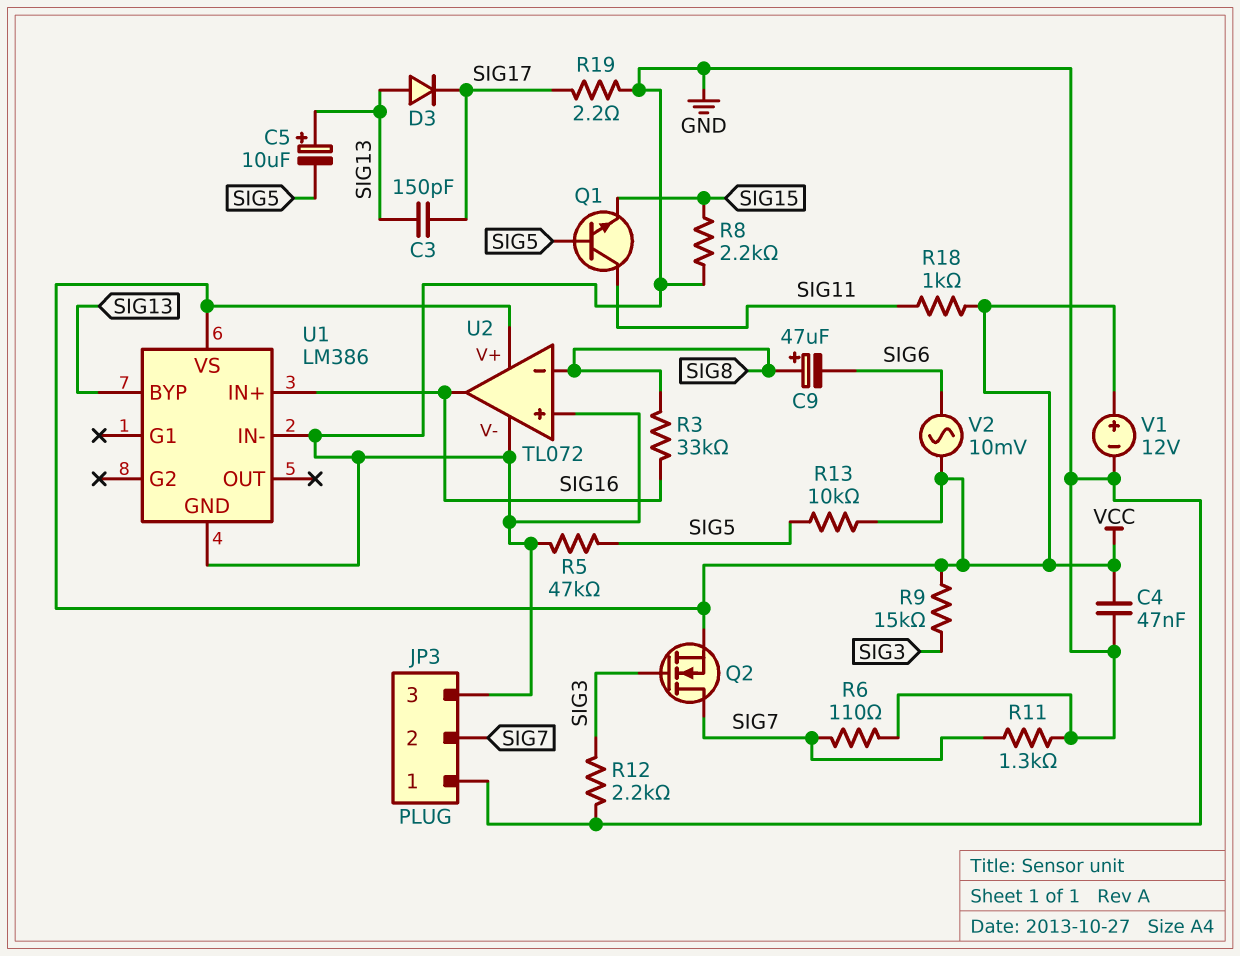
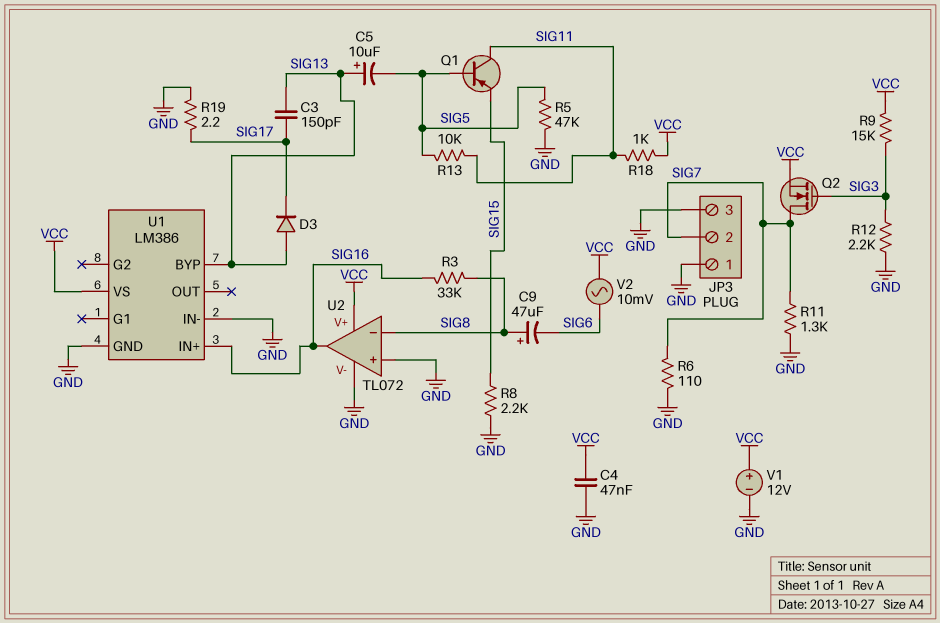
Q1: NPN (B SIG5, C SIG11, E SIG15) -> PNP (B SIG5, C SIG11, E SIG15)
R13: 10k (SIG5, VCC) -> 10k (SIG5, SIG11)

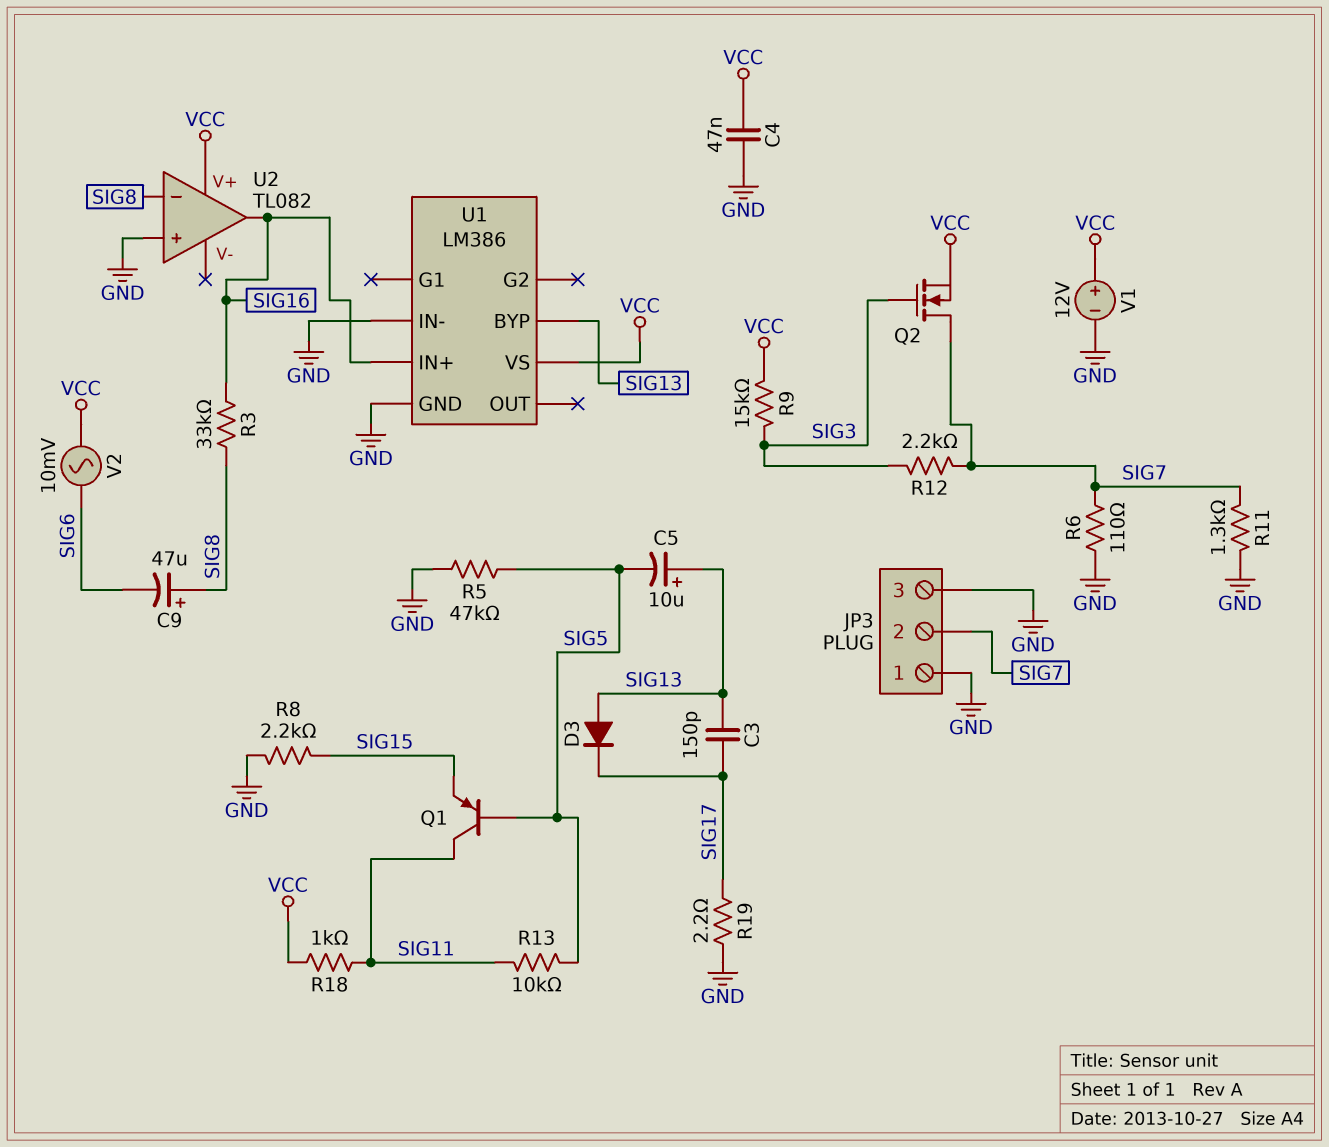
R12: 2.2k (GND, SIG3) -> 2.2k (SIG3, SIG7)
U2: TL072 -> TL082
U2 pin V-: GND -> none

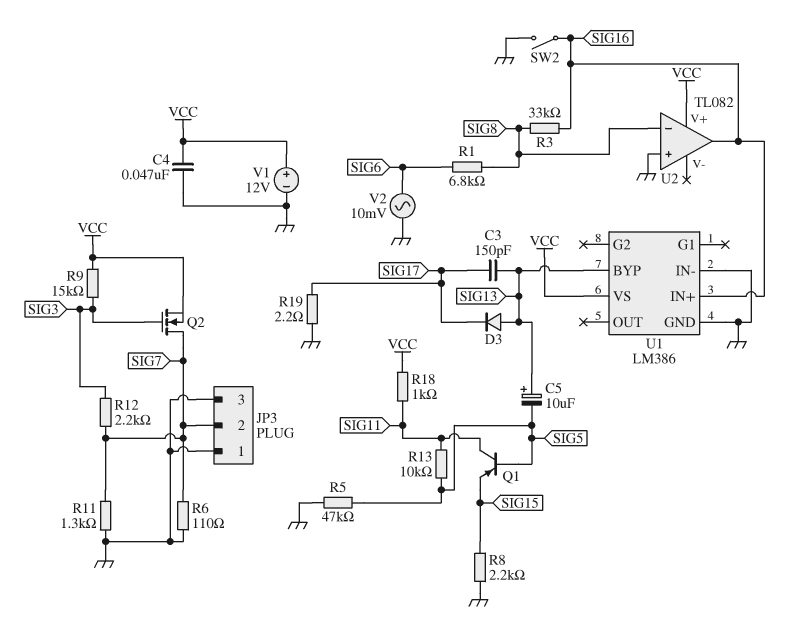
C9: 47uF (plus SIG8, minus SIG6) -> none
R1: none -> 6.8k (SIG6, SIG8)
SW2: none -> switch (GND, SIG16)
V2: AC 10mV (SIG6, VCC) -> AC 10mV (GND, SIG6)

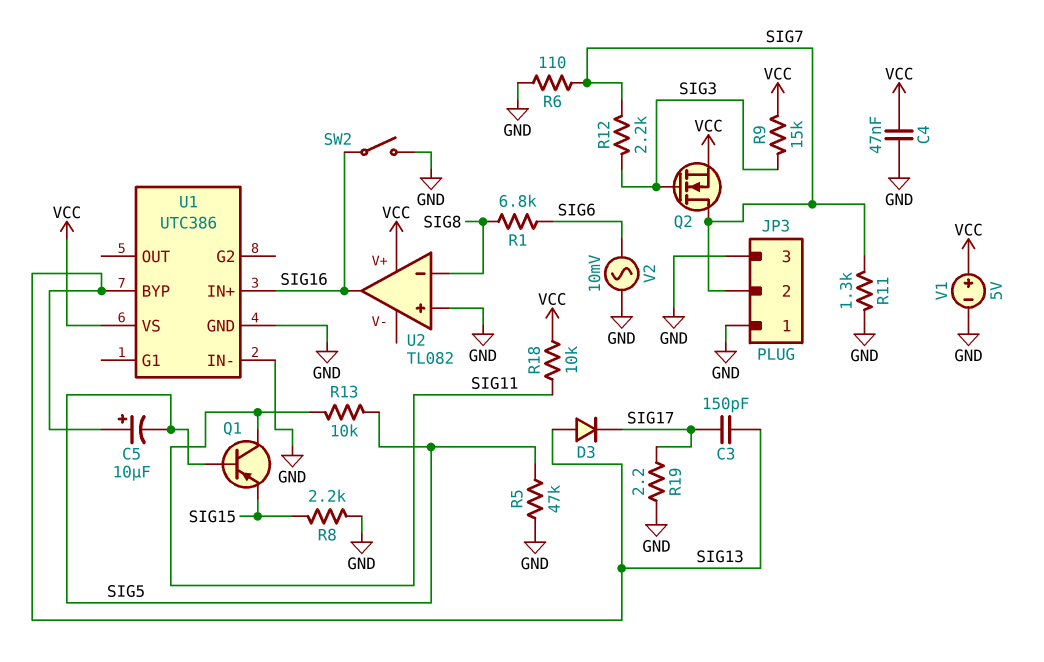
R3: 33k (SIG8, SIG16) -> none
R18: 1k (SIG11, VCC) -> 10k (SIG11, VCC)
U1: LM386 -> UTC386
V1: 12V (plus VCC, minus GND) -> 5V (plus VCC, minus GND)

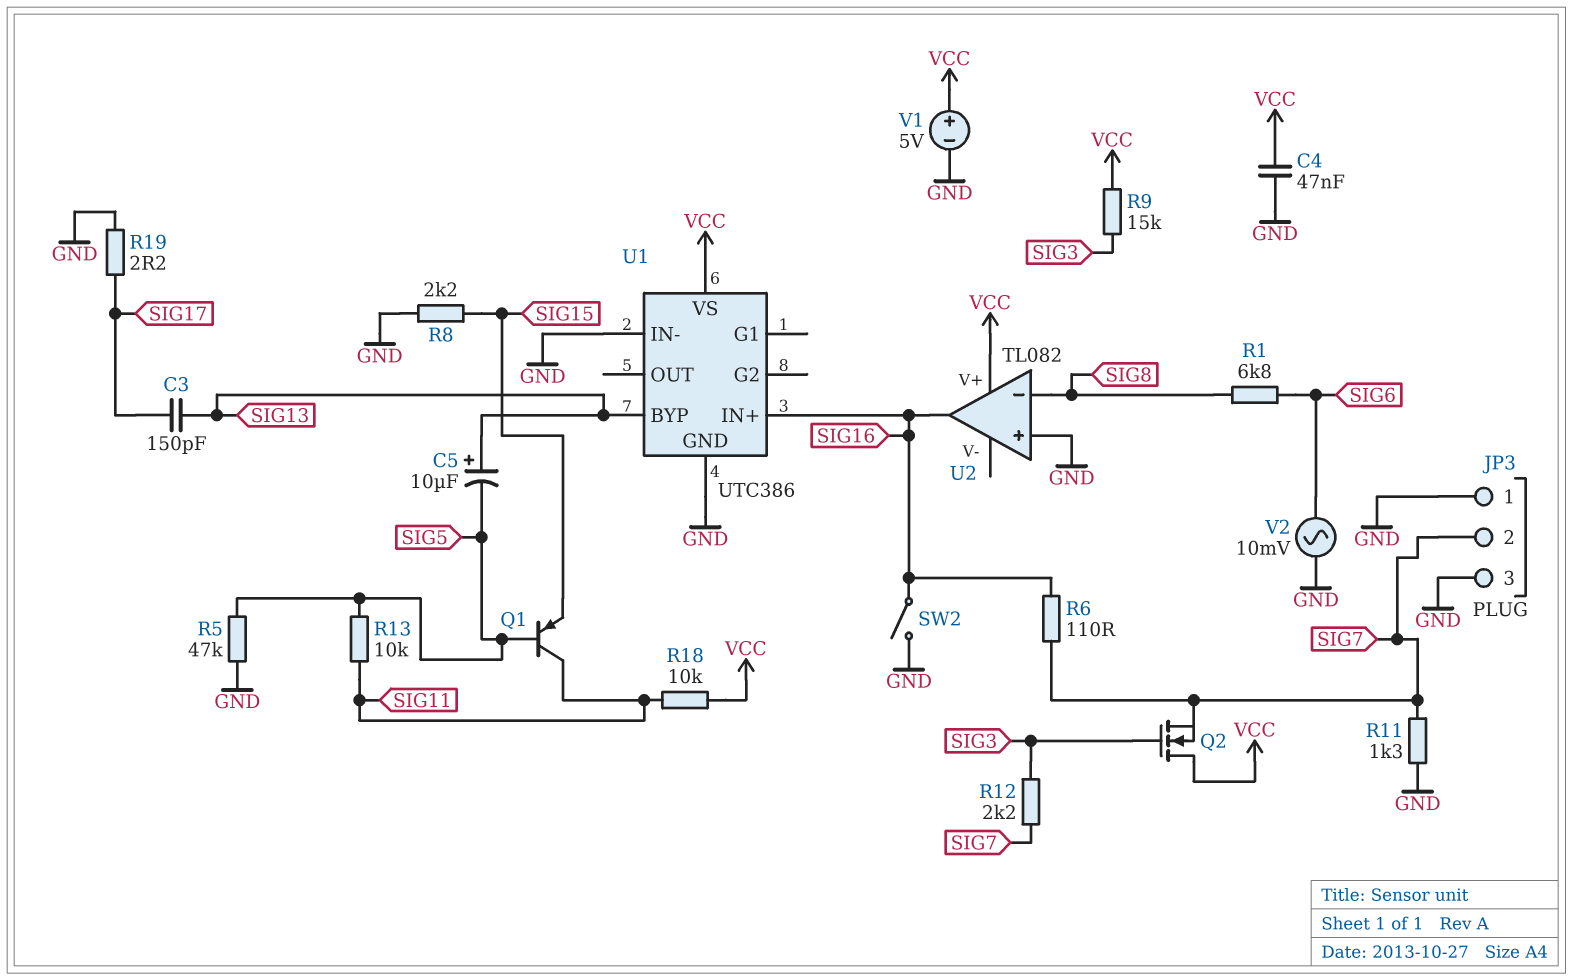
D3: diode (A SIG13, K SIG17) -> none
Q2: NMOS (G SIG3, D SIG7, S VCC) -> NMOS (G SIG3, D VCC, S SIG7)
R6: 110 (GND, SIG7) -> 110 (SIG7, SIG16)

